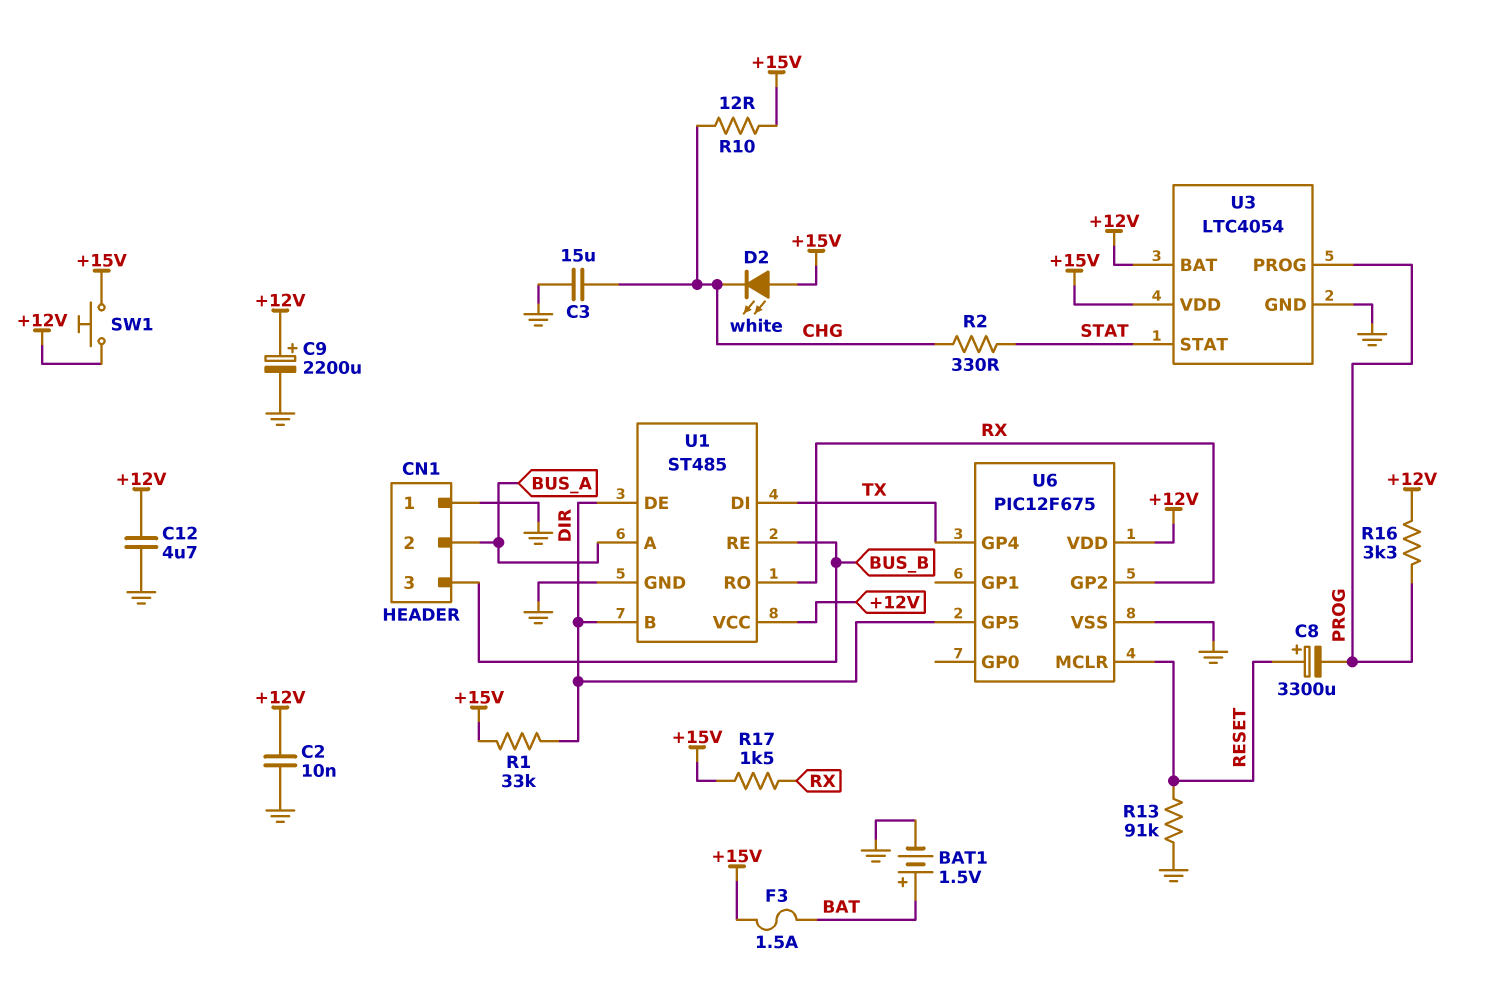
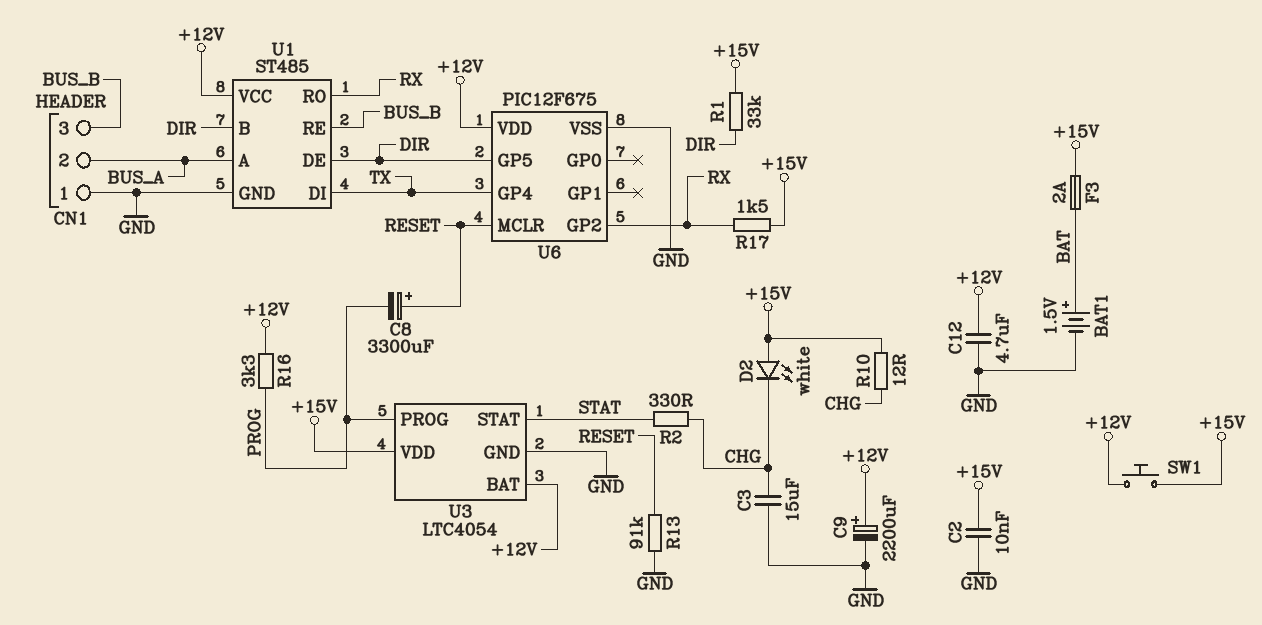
C2: 10nF (+12V, GND) -> 10nF (+15V, GND)
F3: 1.5A (+15V, BAT) -> 2A (+15V, BAT)

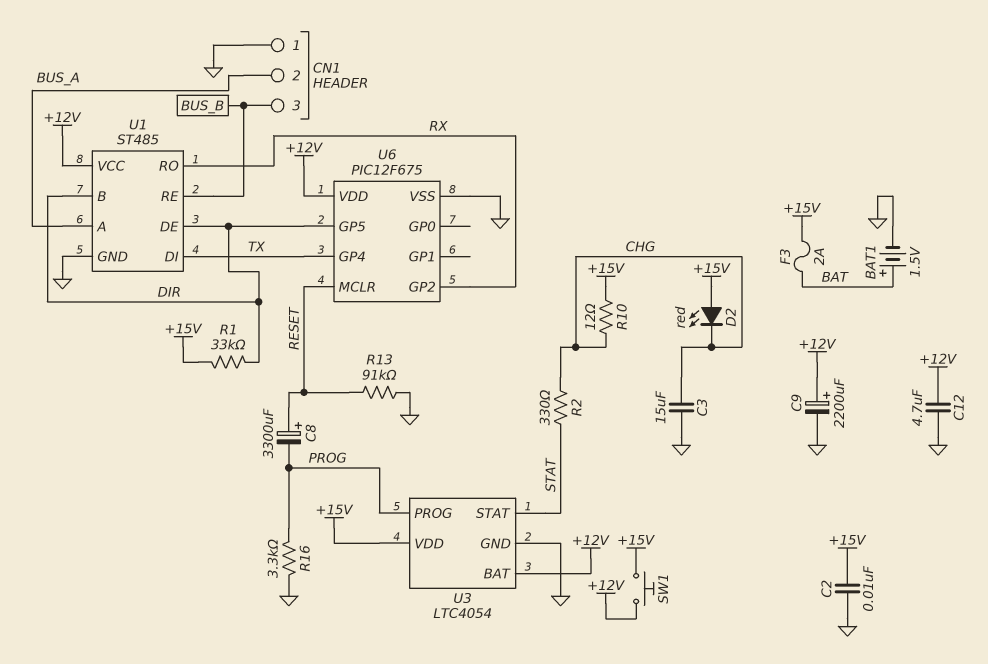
D2: LED white (A +15V, K CHG) -> LED red (A +15V, K CHG)
R16: 3.3k (+12V, PROG) -> 3.3k (GND, PROG)
R17: 1.5k (+15V, RX) -> none

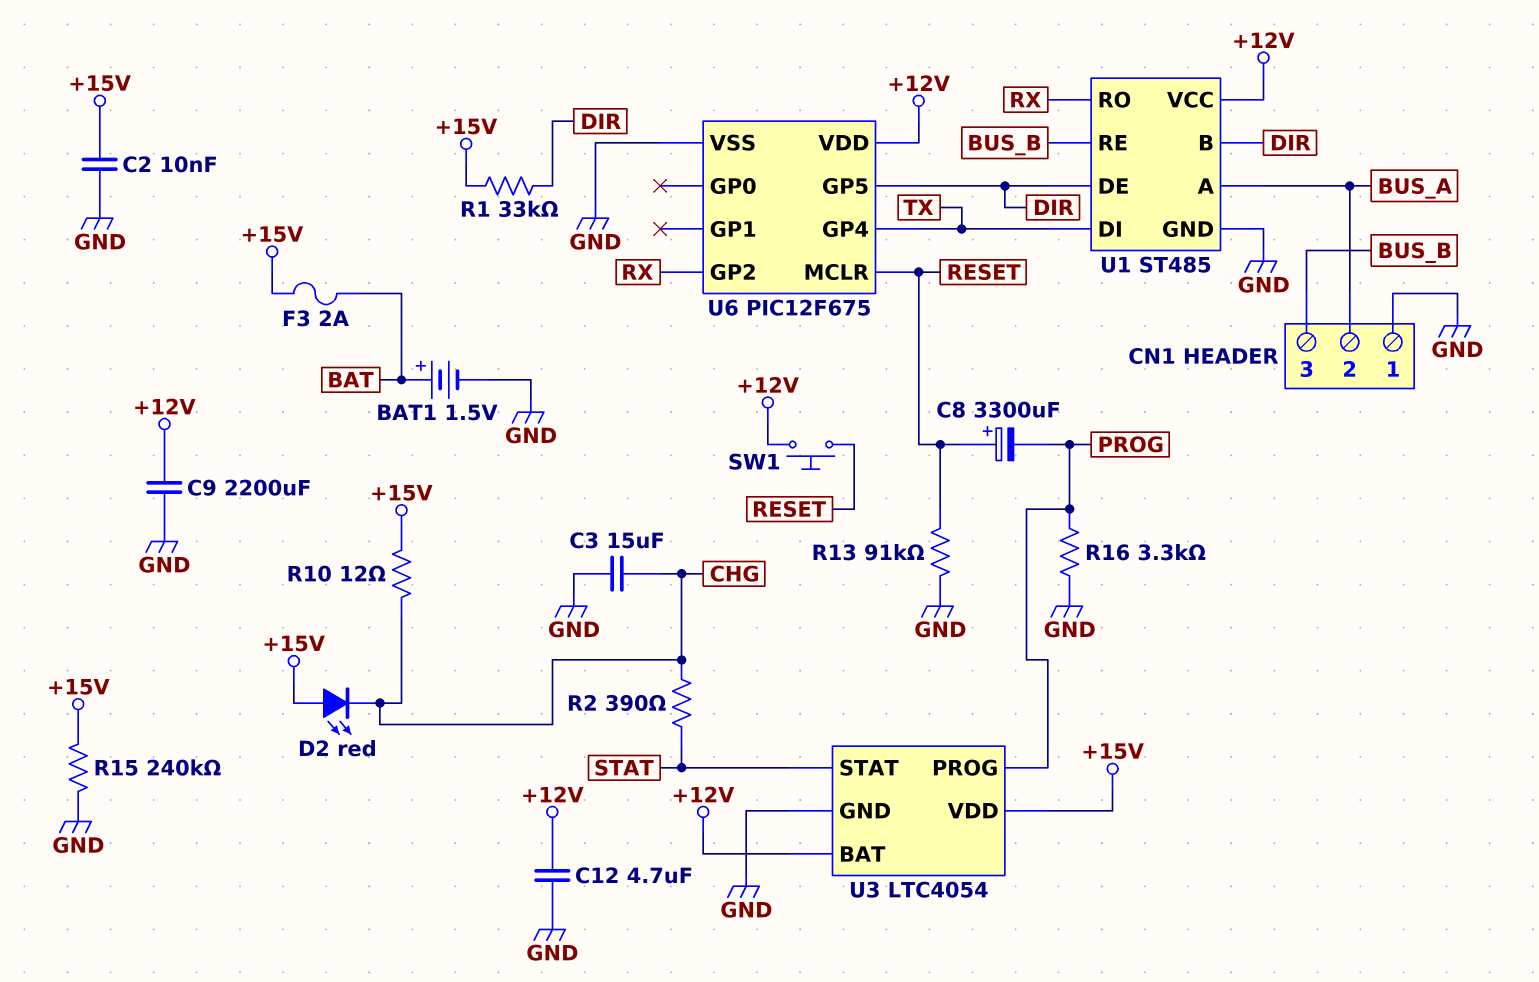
C9: 2200uF (plus +12V, minus GND) -> 2200uF (+12V, GND)
R2: 330 (CHG, STAT) -> 390 (CHG, STAT)
R15: none -> 240k (+15V, GND)
SW1: button (+12V, +15V) -> button (+12V, RESET)

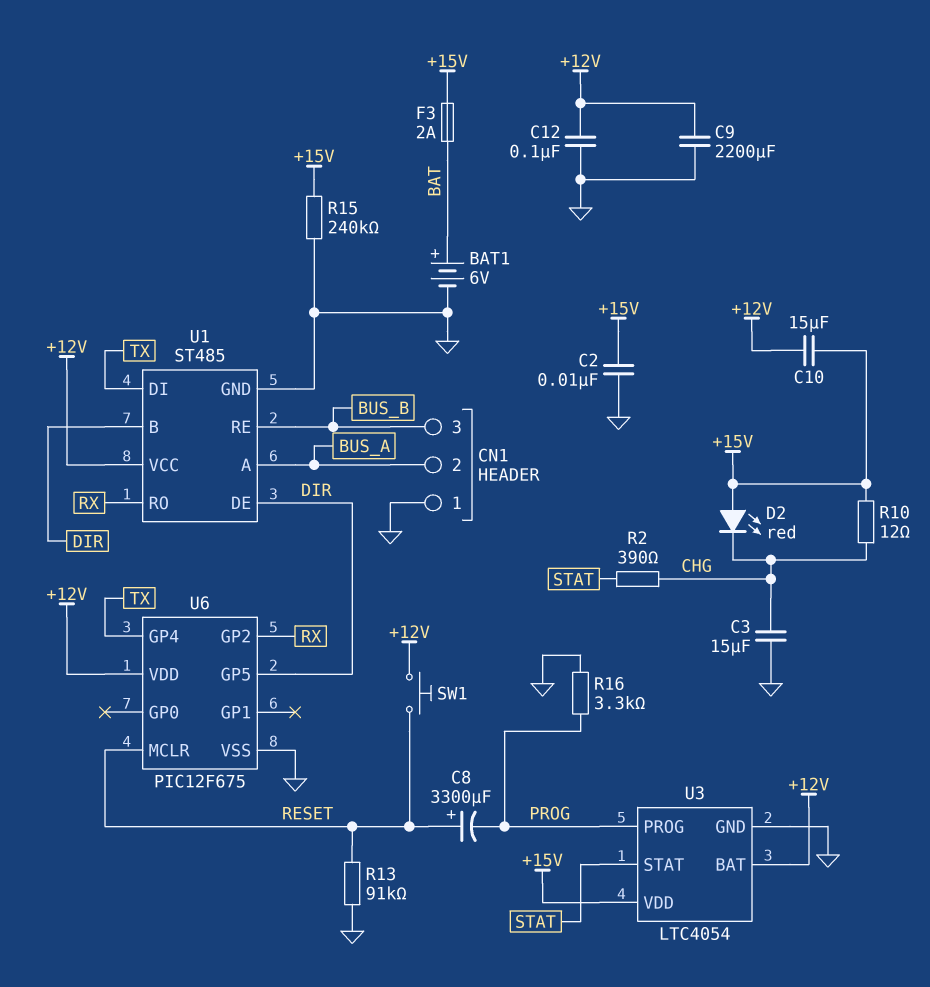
BAT1: 1.5V (plus BAT, minus GND) -> 6V (plus BAT, minus GND)
C10: none -> 15uF (+12V, +15V)
C12: 4.7uF (+12V, GND) -> 100nF (+12V, GND)
R1: 33k (+15V, DIR) -> none

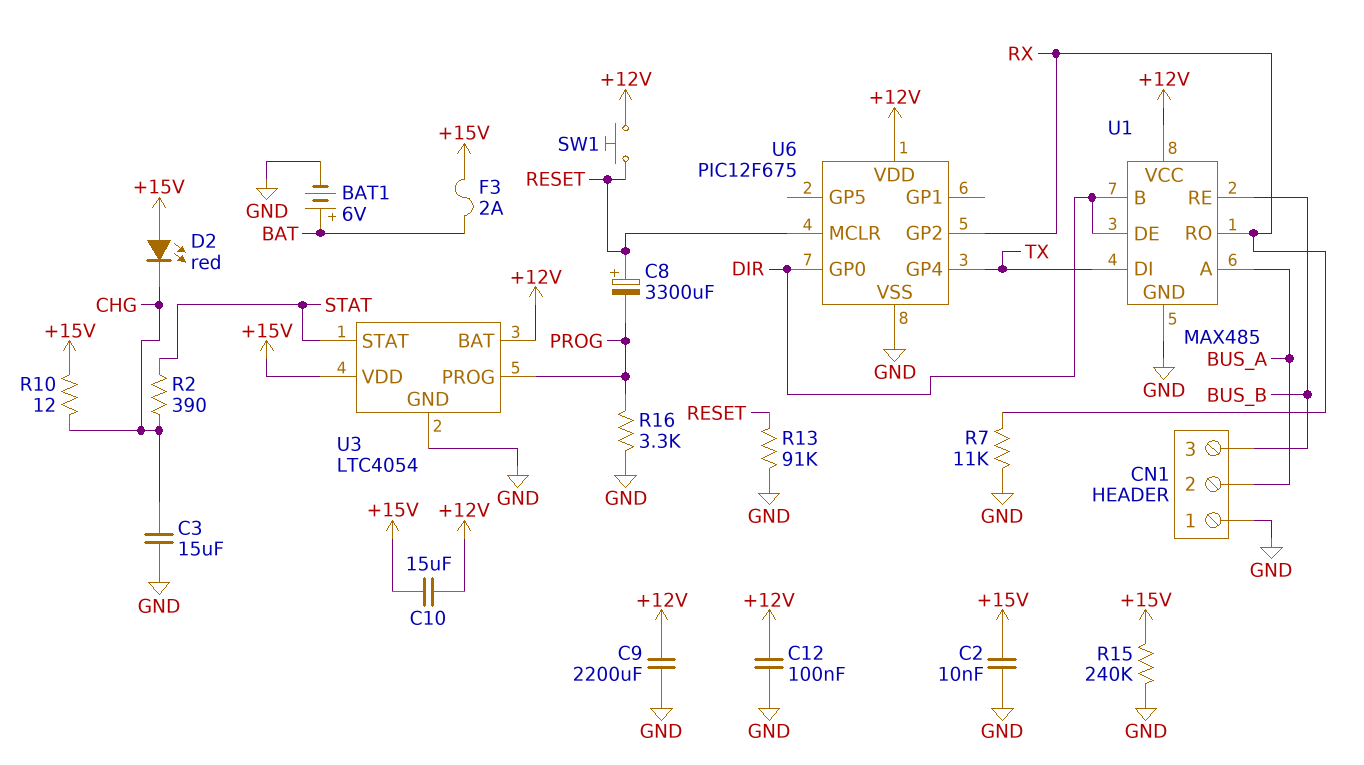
R7: none -> 11k (GND, RX)
U1: ST485 -> MAX485
U6 pin GP0: none -> DIR
U6 pin GP5: DIR -> none

